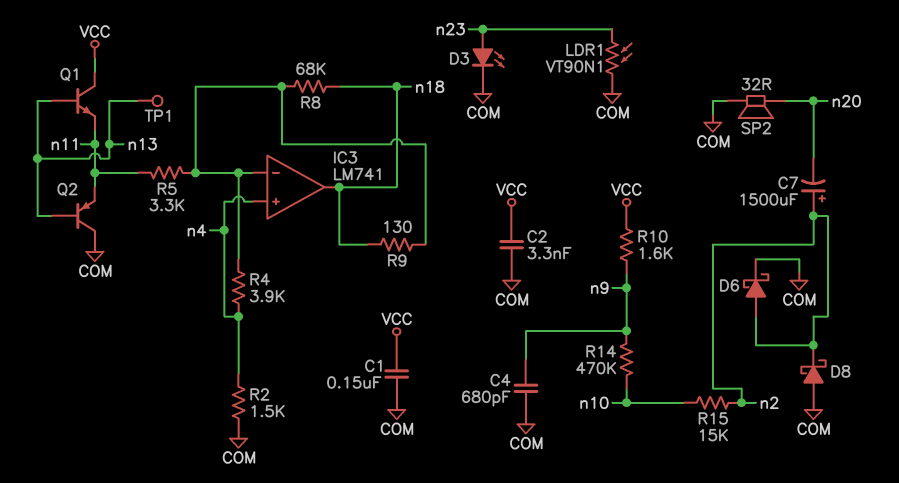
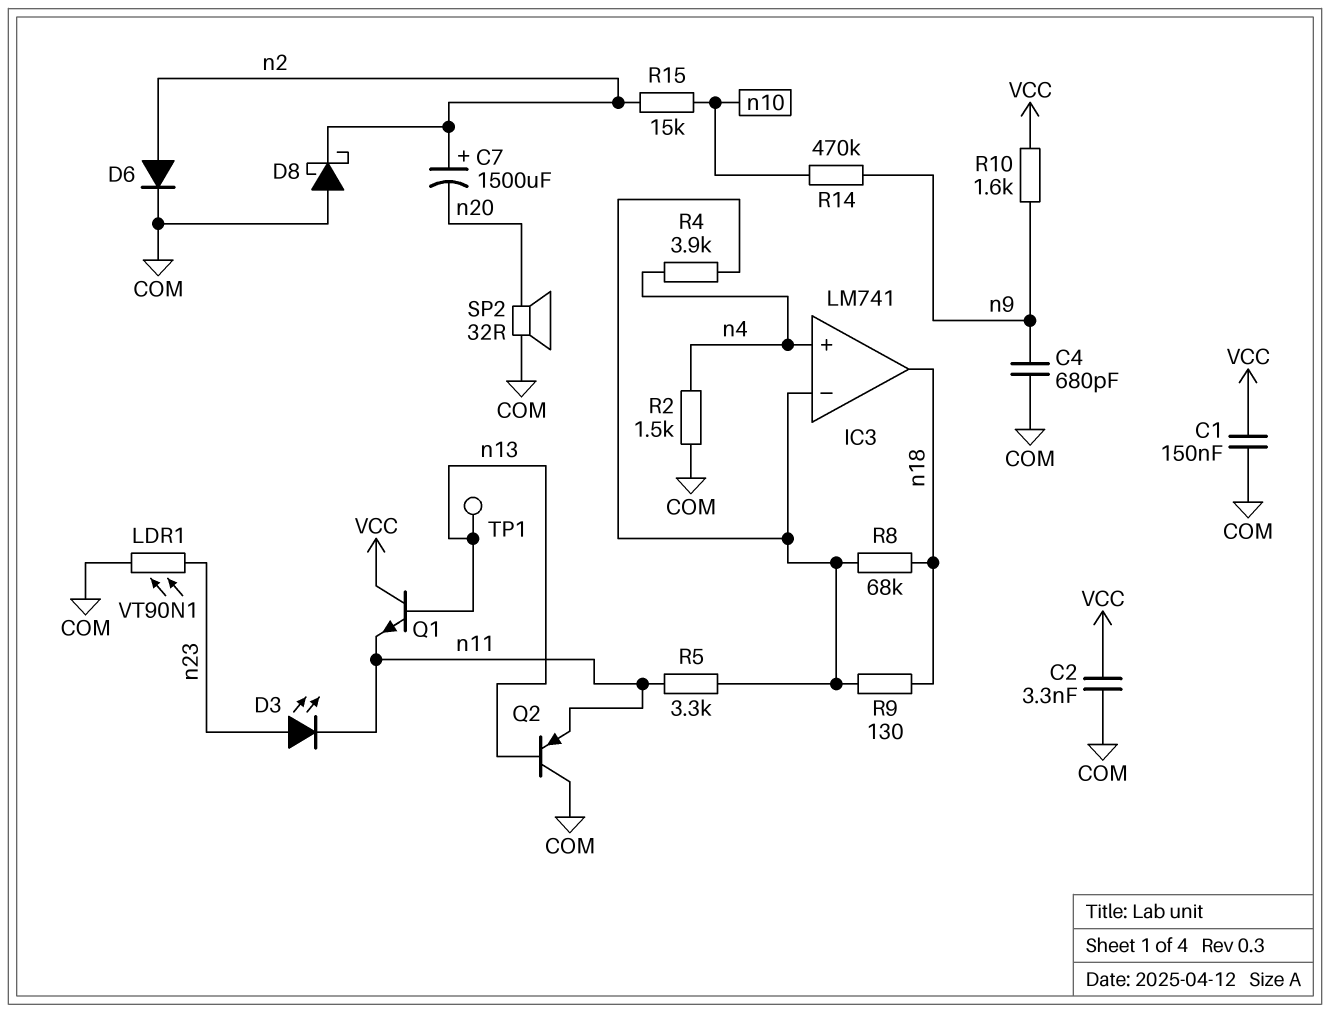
D3: LED (A n23, K COM) -> LED (A n23, K n11)
D6: schottky (A n2, K COM) -> diode (A n2, K COM)

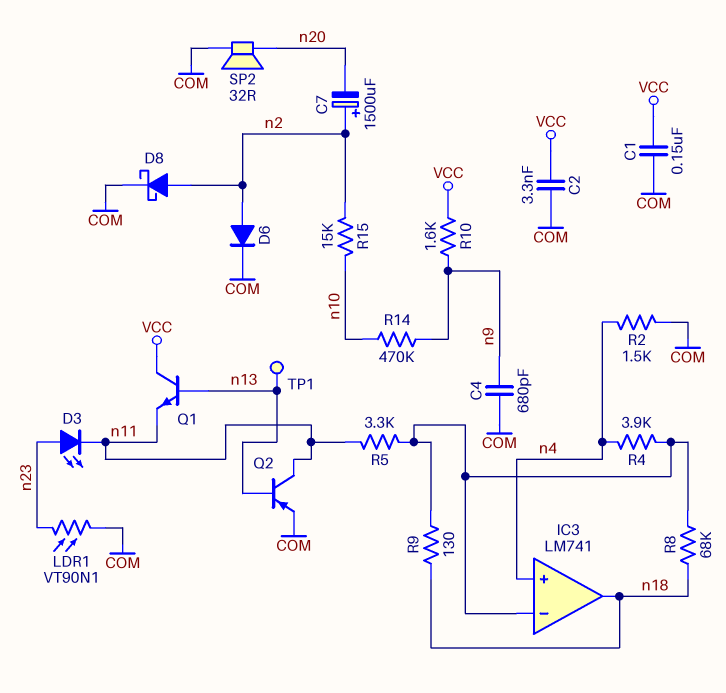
D8: schottky (A COM, K n2) -> schottky (A n2, K COM)
Q2: PNP (B n13, C COM, E n11) -> PNP (B n13, C n11, E COM)

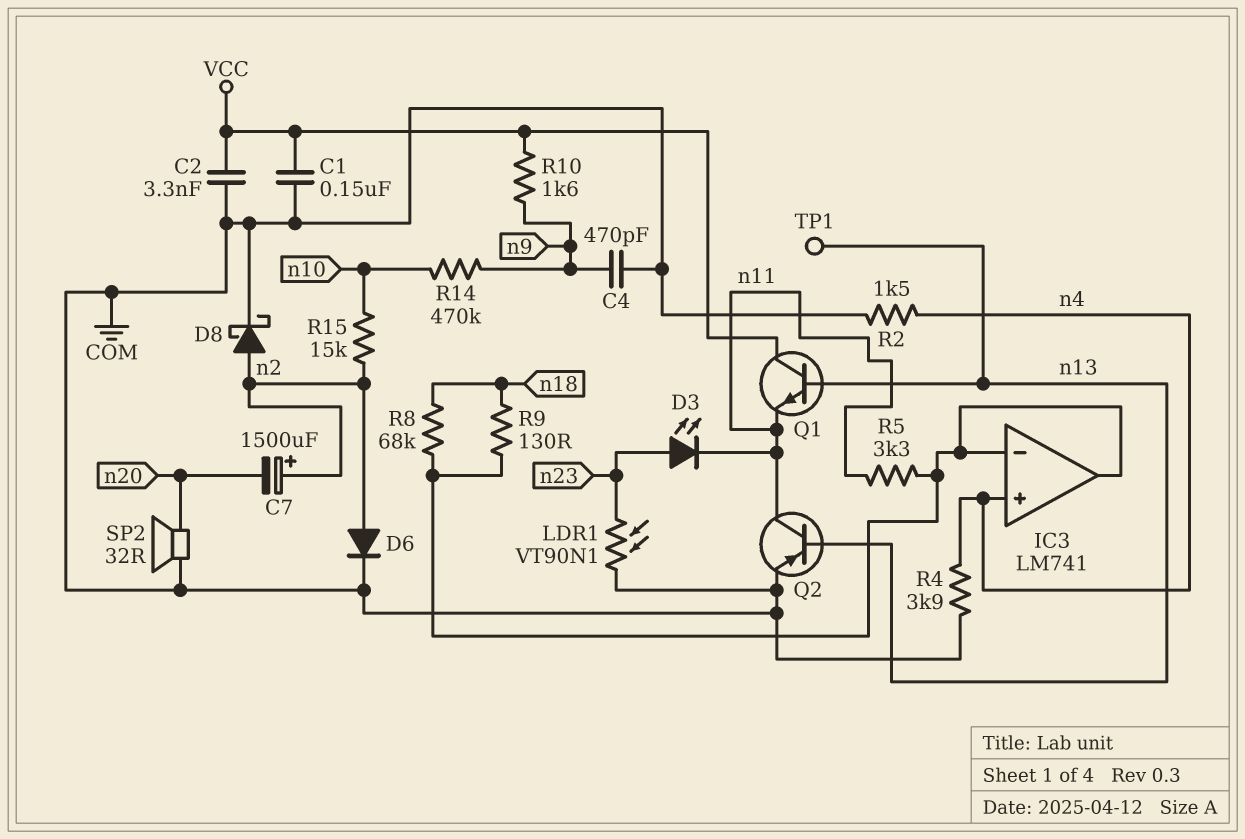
C4: 680pF (COM, n9) -> 470pF (COM, n9)
IC3 pin out: n18 -> IC3/in-
R4: 3.9k (IC3/in-, n4) -> 3.9k (COM, n4)

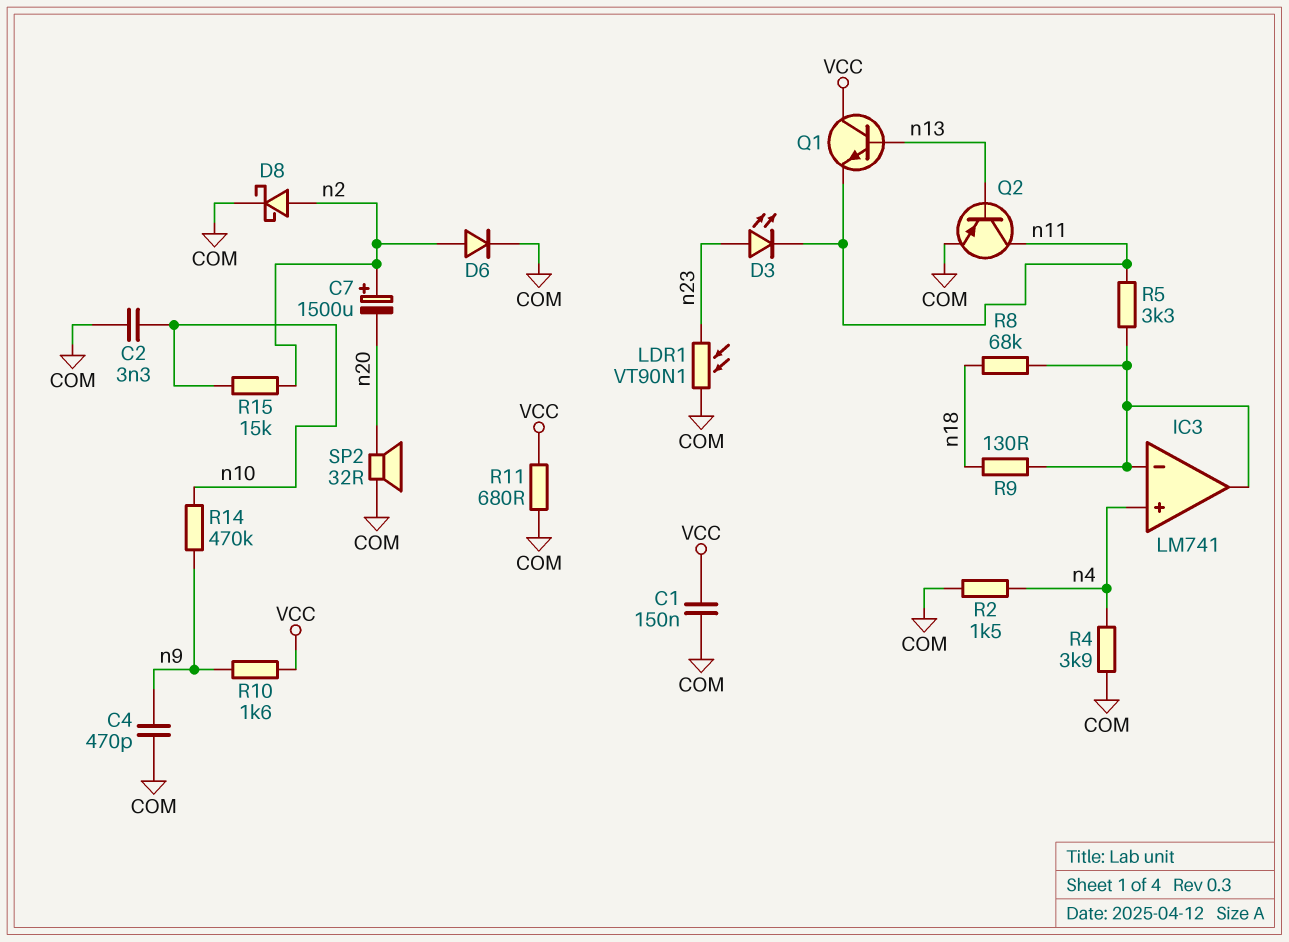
C2: 3.3nF (COM, VCC) -> 3.3nF (COM, n10)
R11: none -> 680 (COM, VCC)
TP1: test point (n13) -> none

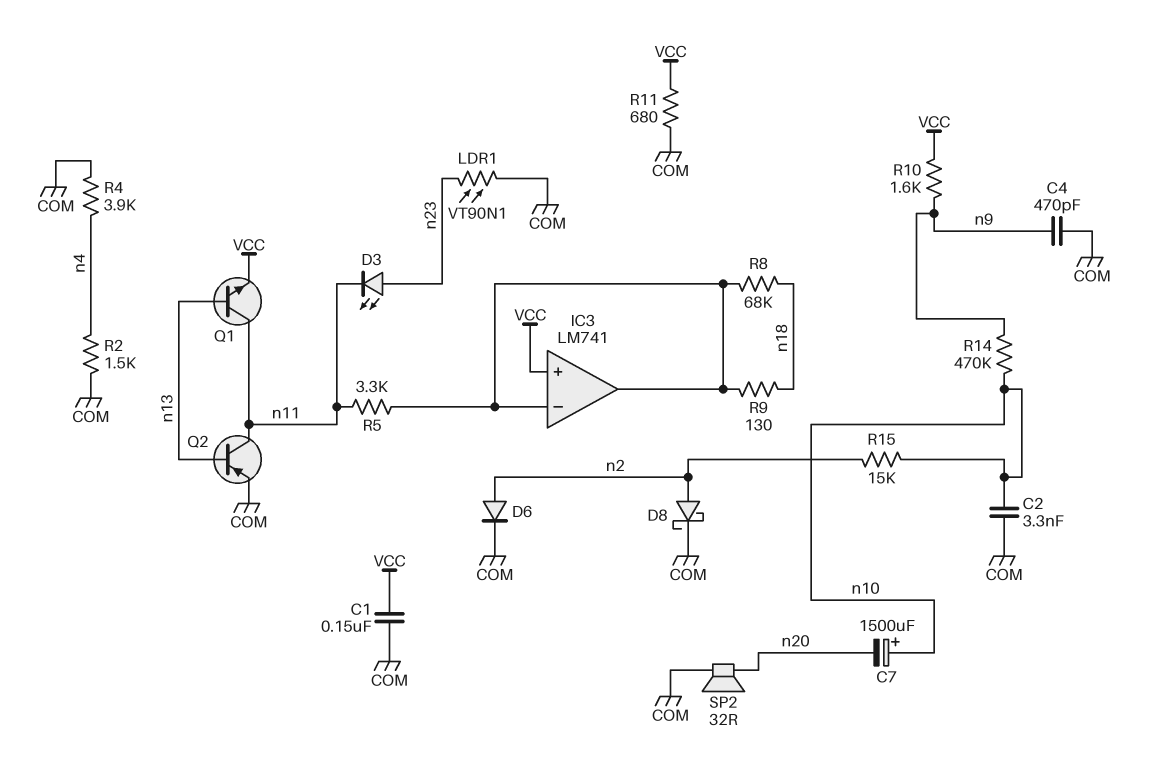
C7: 1500uF (plus n2, minus n20) -> 1500uF (plus n10, minus n20)
IC3 pin in+: n4 -> VCC
Q1: NPN (B n13, C VCC, E n11) -> NPN (B n13, C n11, E VCC)

